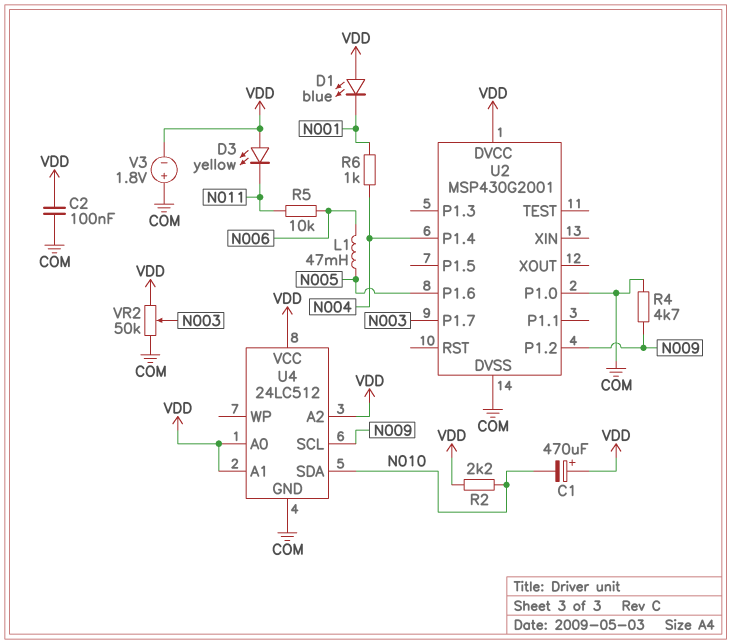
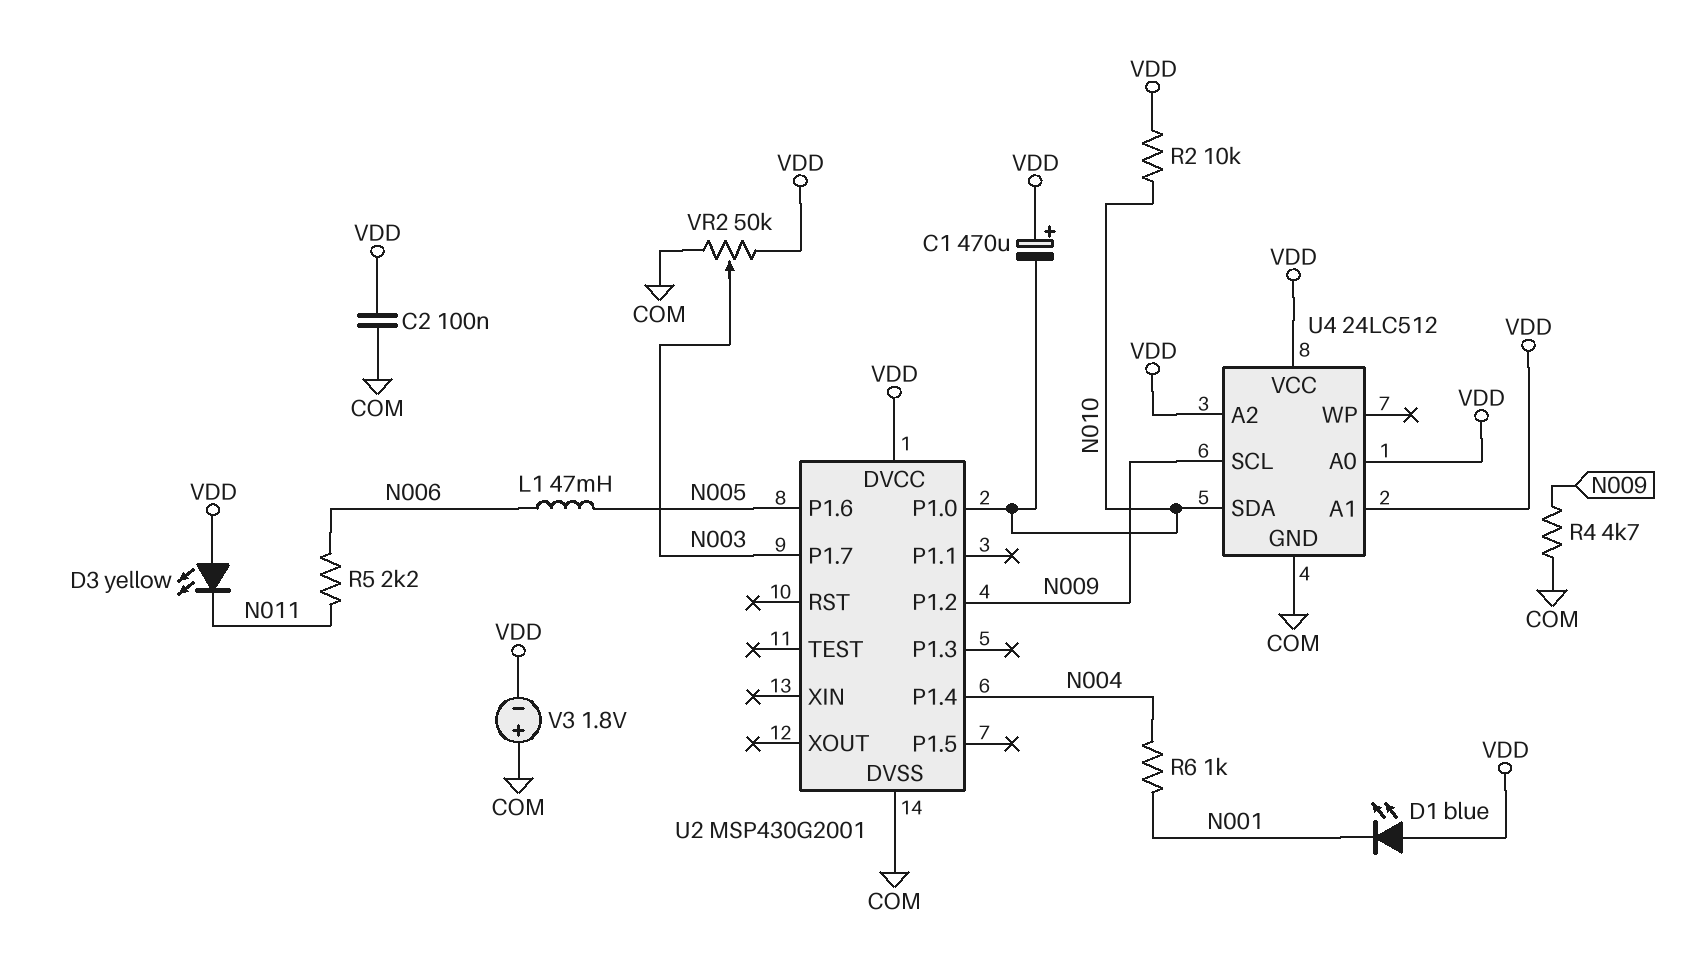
R2: 2.2k (N010, VDD) -> 10k (N010, VDD)
R5: 10k (N006, N011) -> 2.2k (N006, N011)
U2 pin P1.0: COM -> N010

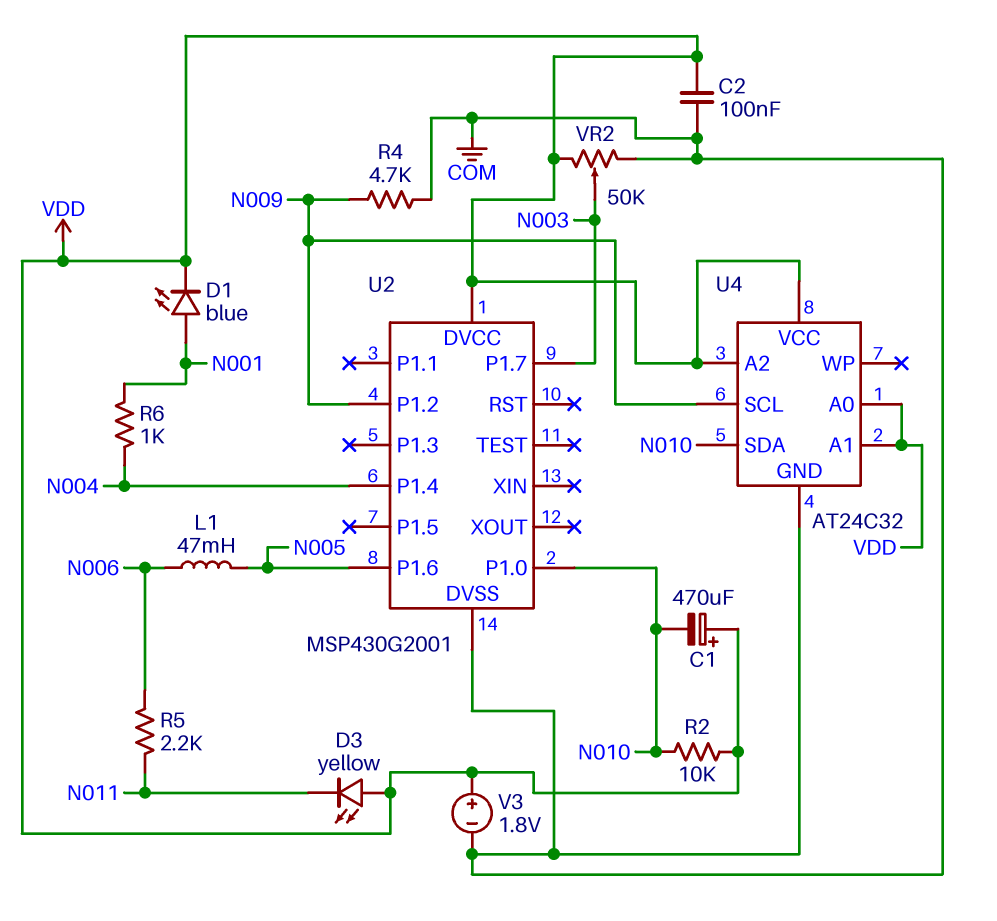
D1: LED blue (A VDD, K N001) -> LED blue (A N001, K VDD)
U4: 24LC512 -> AT24C32
V3: 1.8V (plus COM, minus VDD) -> 1.8V (plus VDD, minus COM)

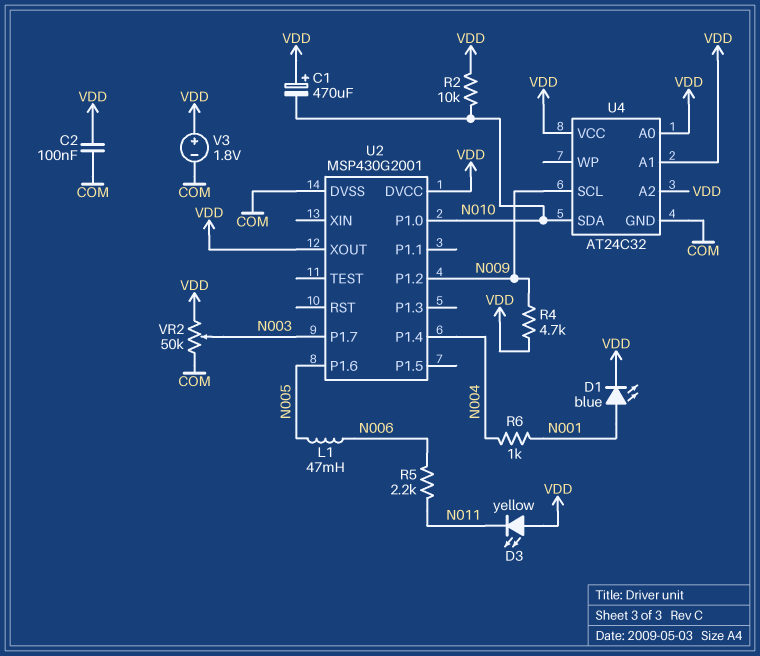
R4: 4.7k (COM, N009) -> 4.7k (N009, VDD)
U2 pin XOUT: none -> VDD

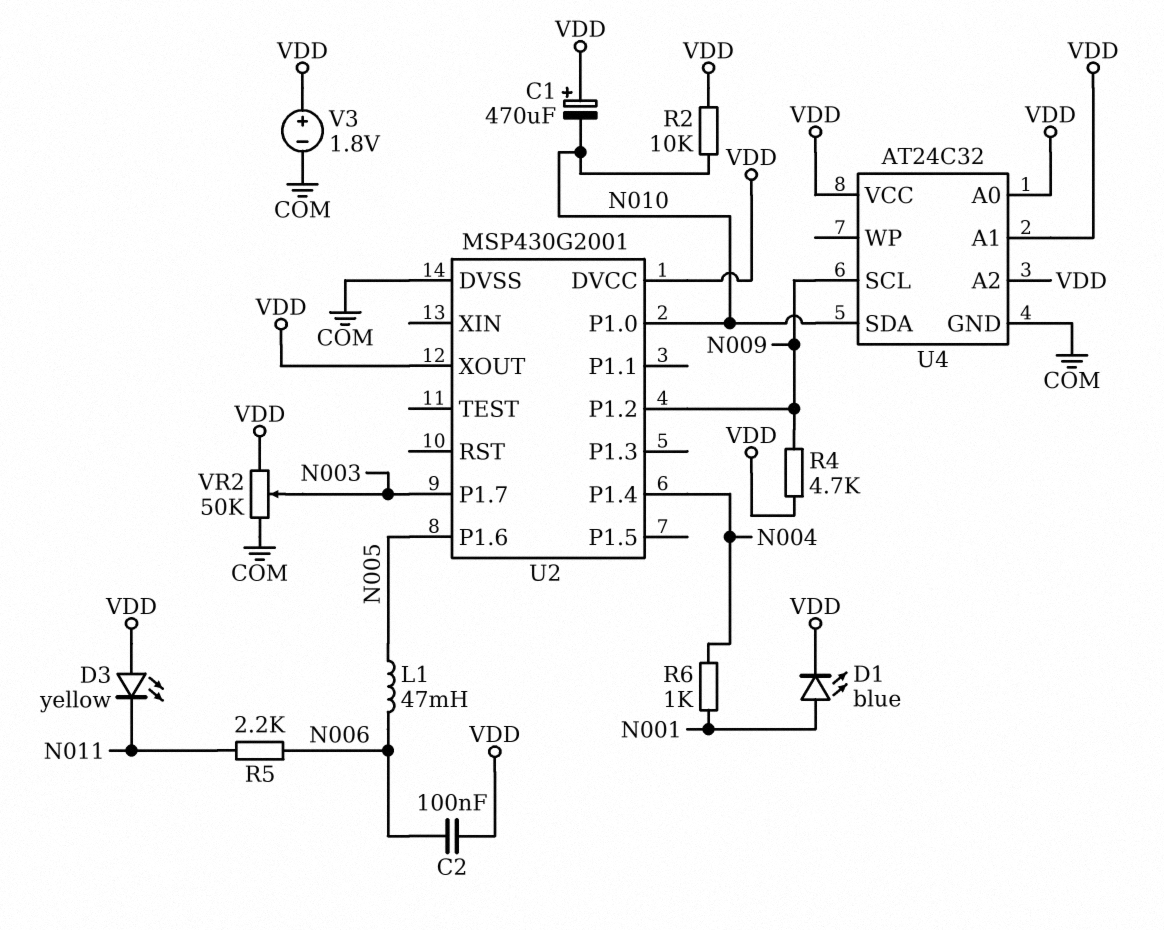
C2: 100nF (COM, VDD) -> 100nF (N006, VDD)

